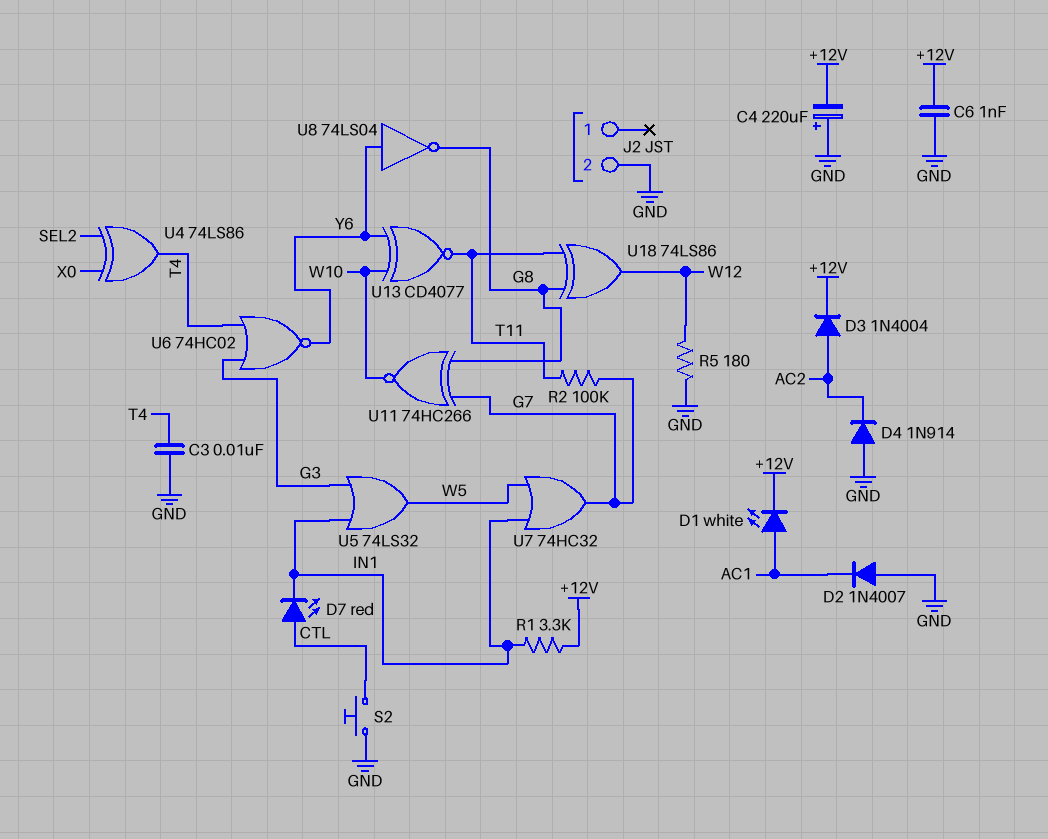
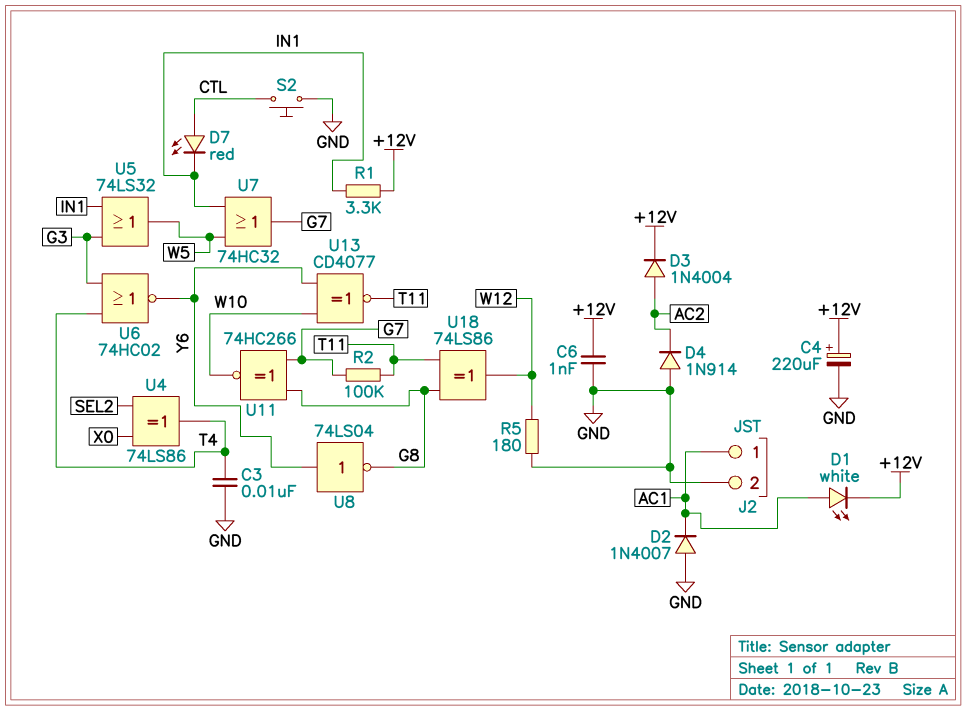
C4: 220uF (plus GND, minus +12V) -> 220uF (plus +12V, minus GND)
J2 pin 1: none -> AC1

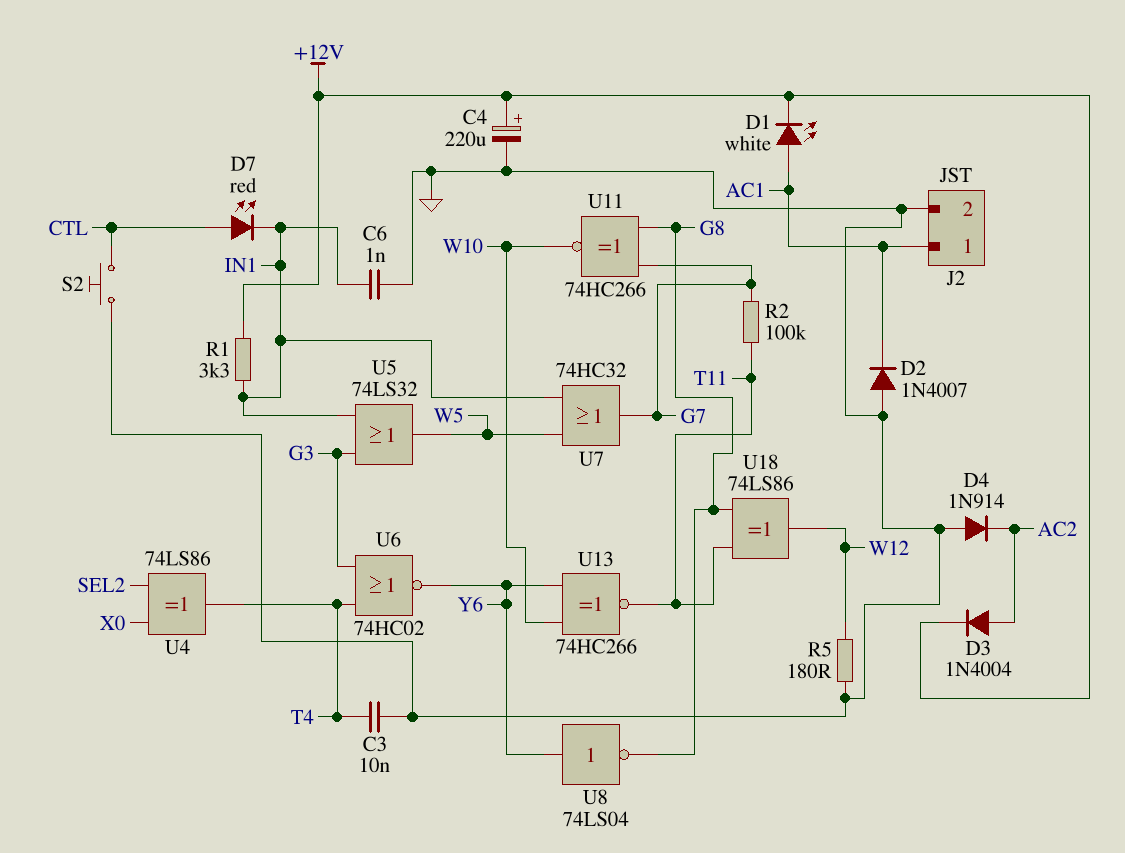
C6: 1nF (+12V, GND) -> 1nF (GND, IN1)
U13: XNOR CD4077 (in W10, in Y6, out T11) -> XNOR 74HC266 (in W10, in Y6, out T11)

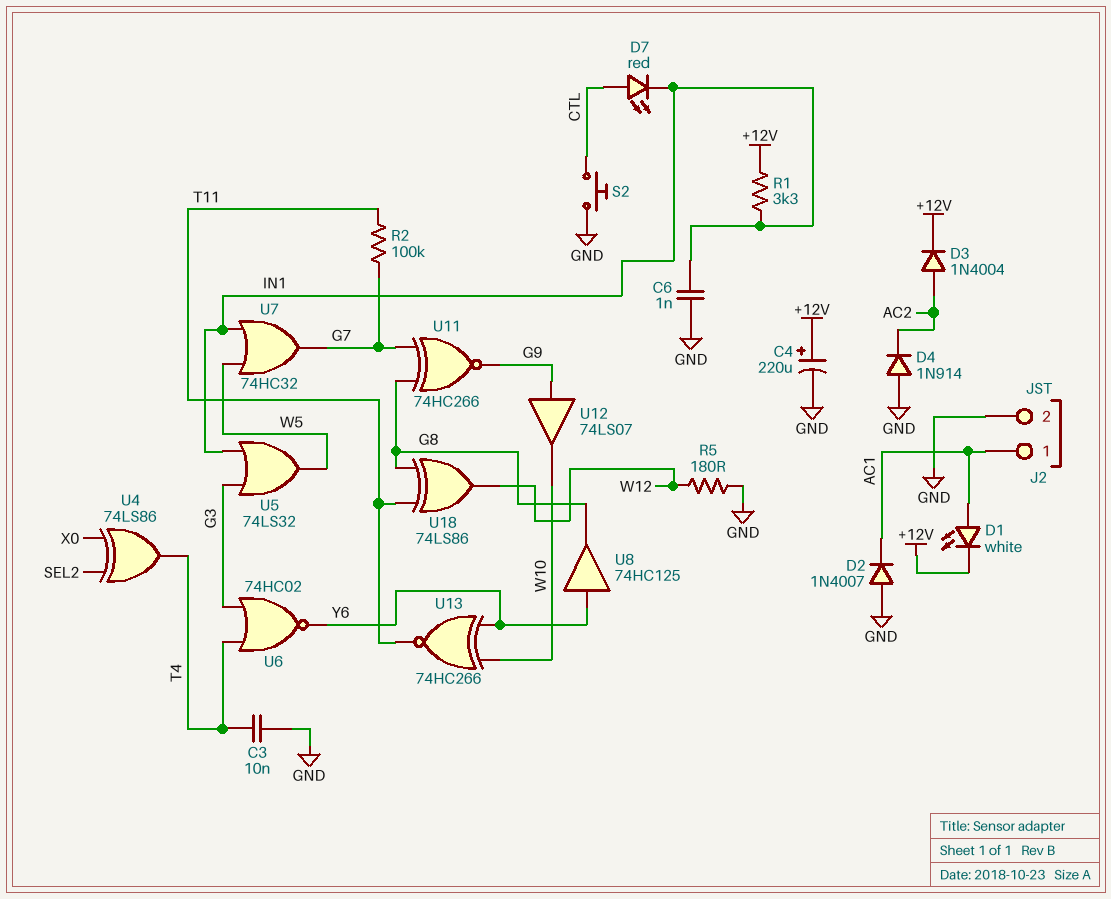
U8: NOT 74LS04 (in Y6, out G8) -> buffer 74HC125 (in Y6, out G8)
U11: XNOR 74HC266 (in G7, in G8, out W10) -> XNOR 74HC266 (in G7, in G8, out G9)
U12: none -> buffer 74LS07 (in G9, out W10)

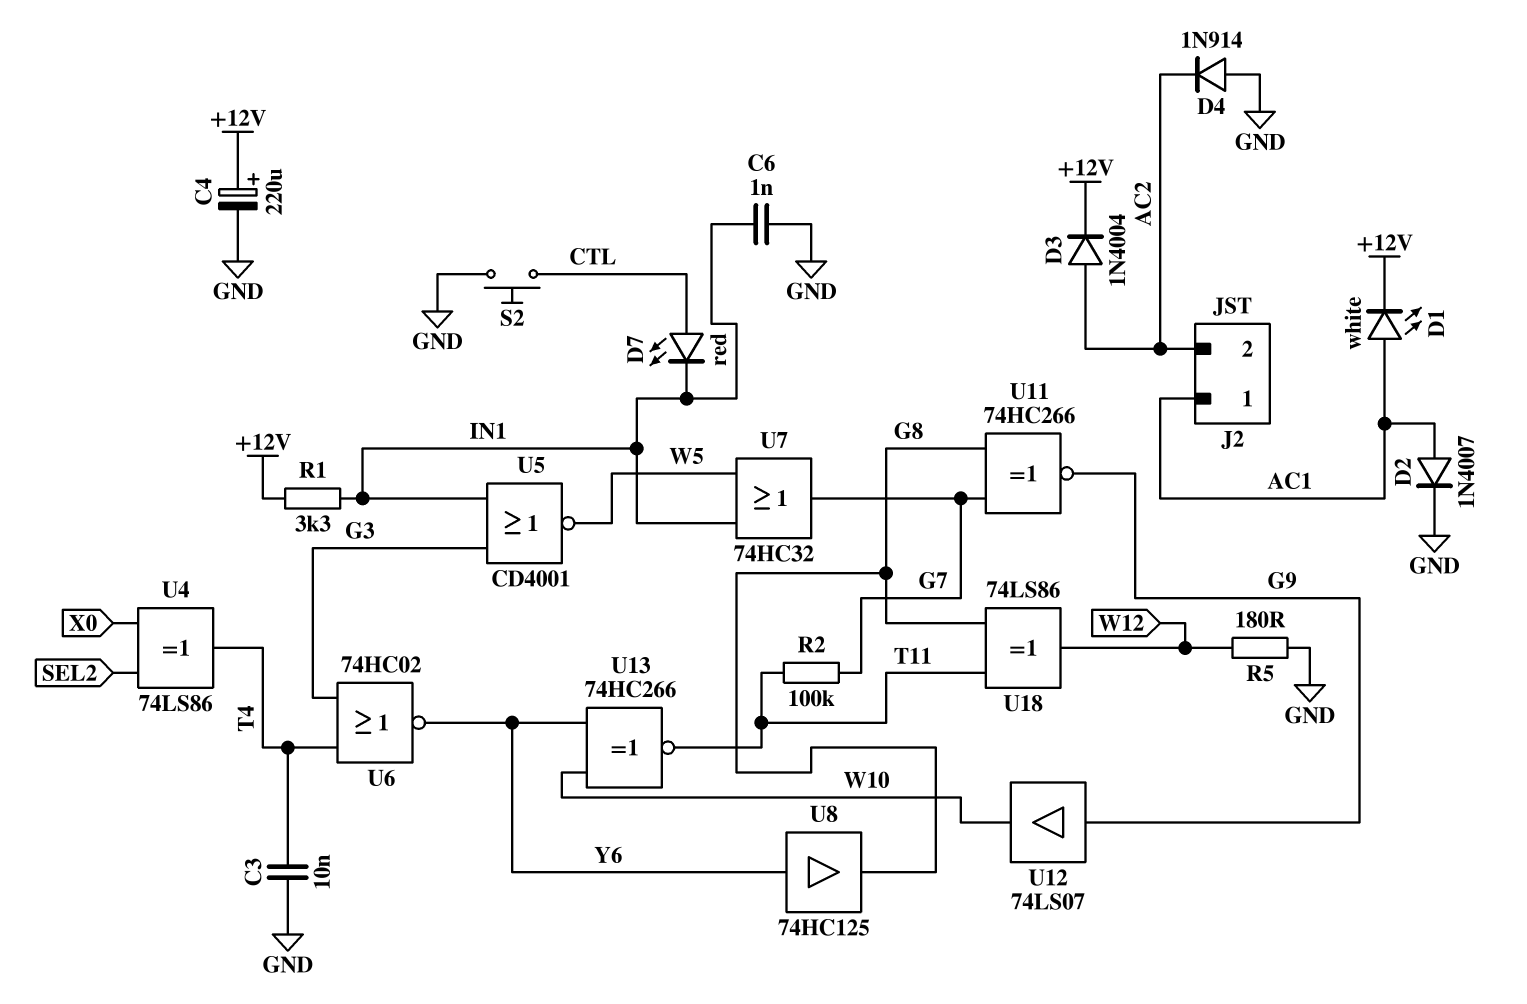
D2: diode 1N4007 (A GND, K AC1) -> diode 1N4007 (A AC1, K GND)
J2 pin 2: GND -> AC2
U5: OR 74LS32 (in G3, in IN1, out W5) -> NOR CD4001 (in G3, in IN1, out W5)

